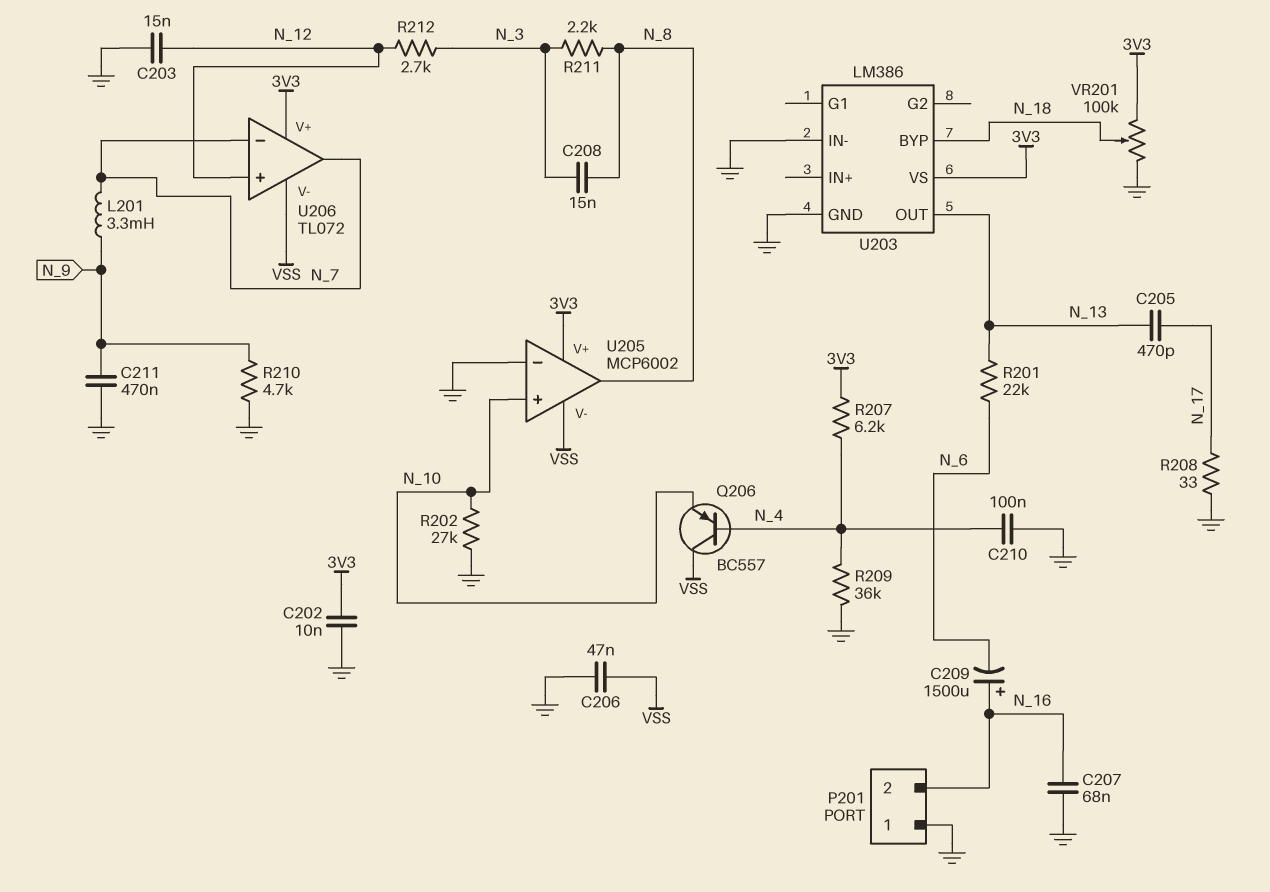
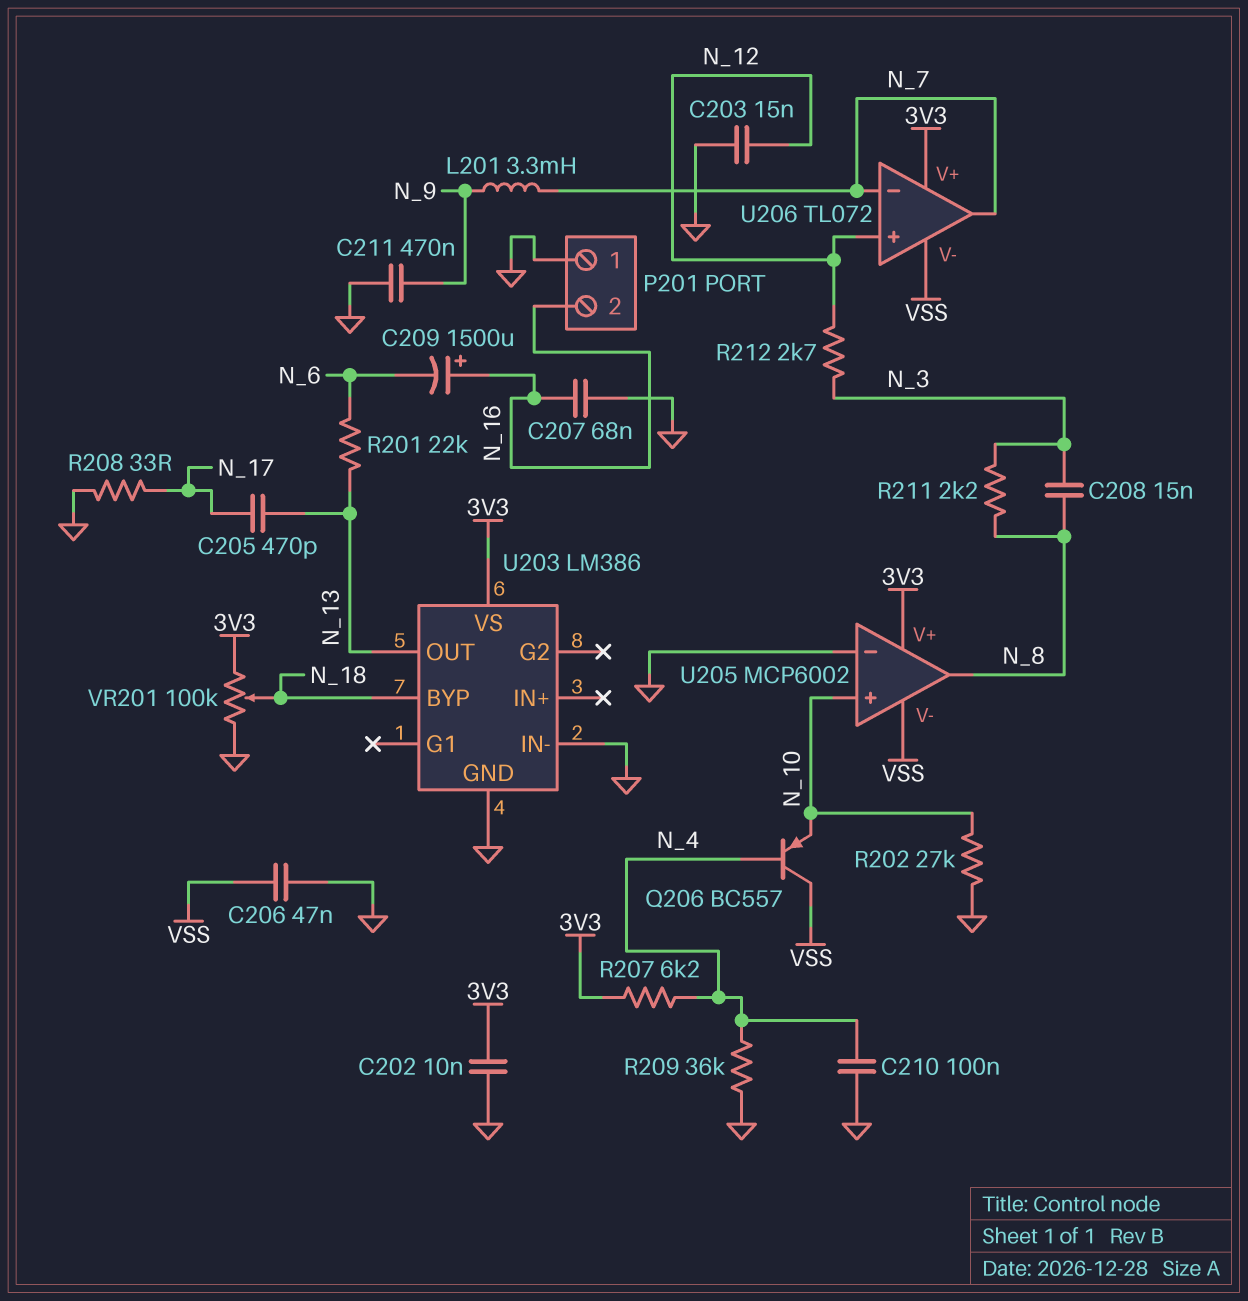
R210: 4.7k (GND, N_9) -> none

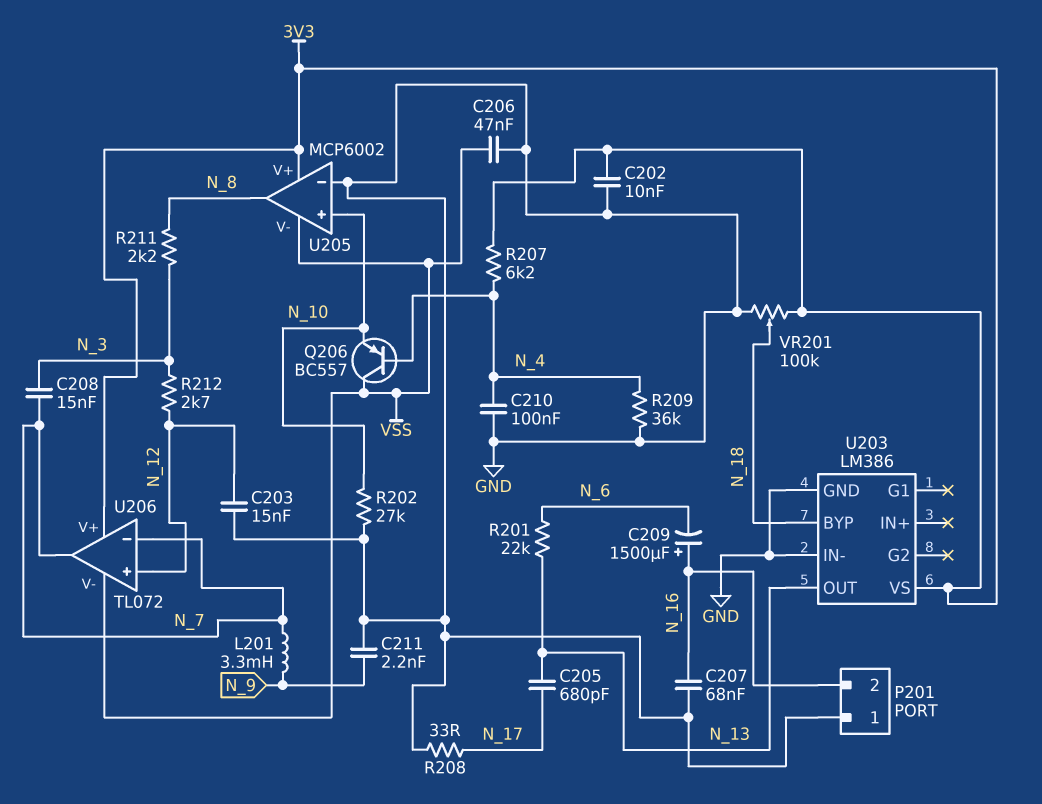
C205: 470pF (N_13, N_17) -> 680pF (N_13, N_17)
C208: 15nF (N_3, N_8) -> 15nF (N_3, N_7)
C211: 470nF (GND, N_9) -> 2.2nF (GND, N_9)

